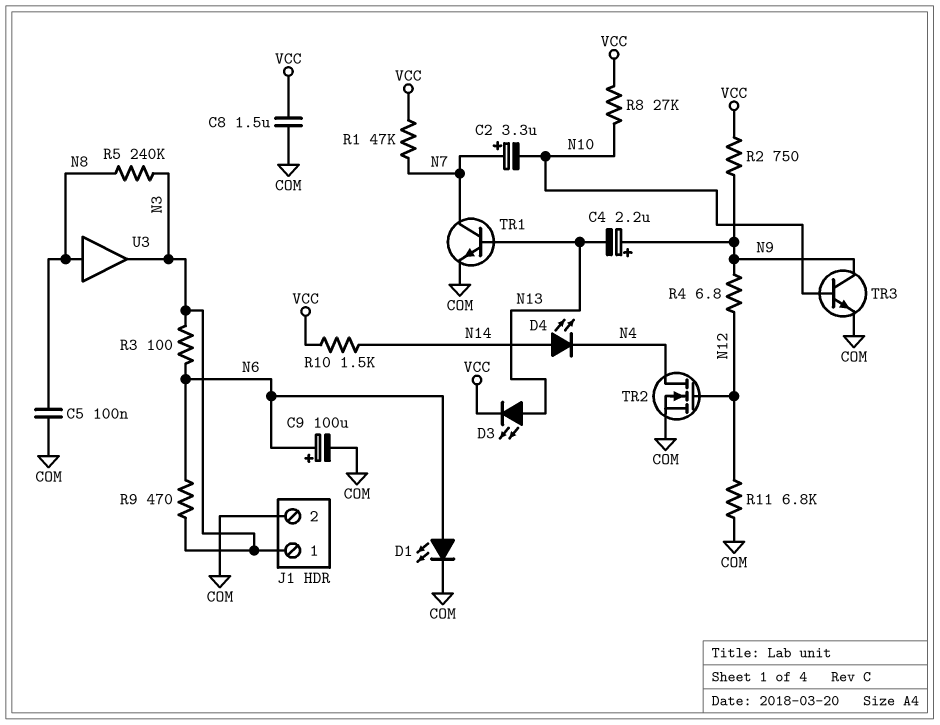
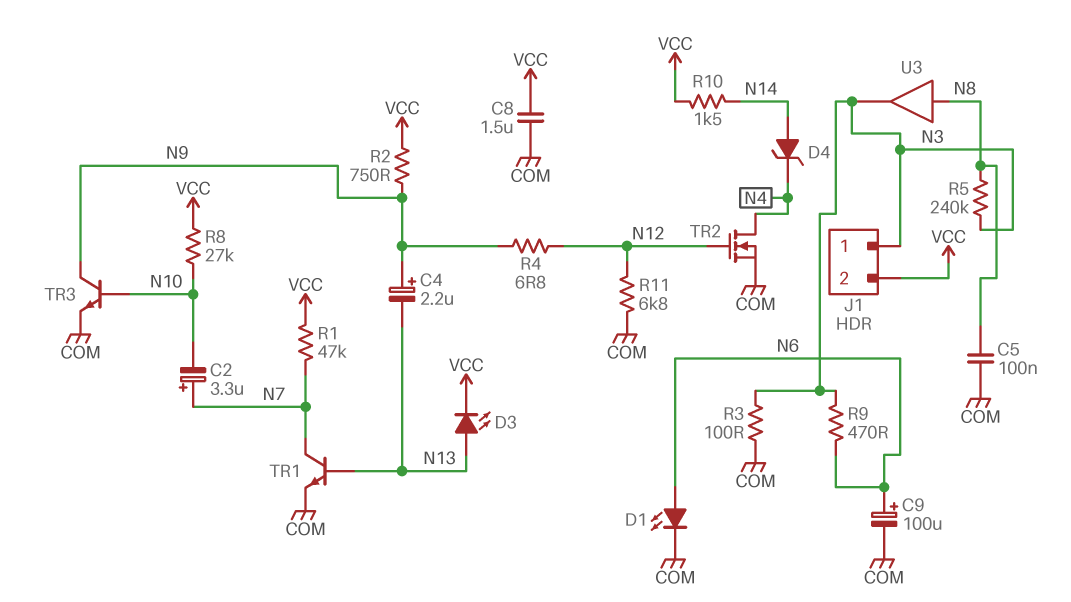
D4: LED (A N14, K N4) -> zener (A N14, K N4)
J1 pin 2: COM -> VCC
R3: 100 (N3, N6) -> 100 (COM, N3)

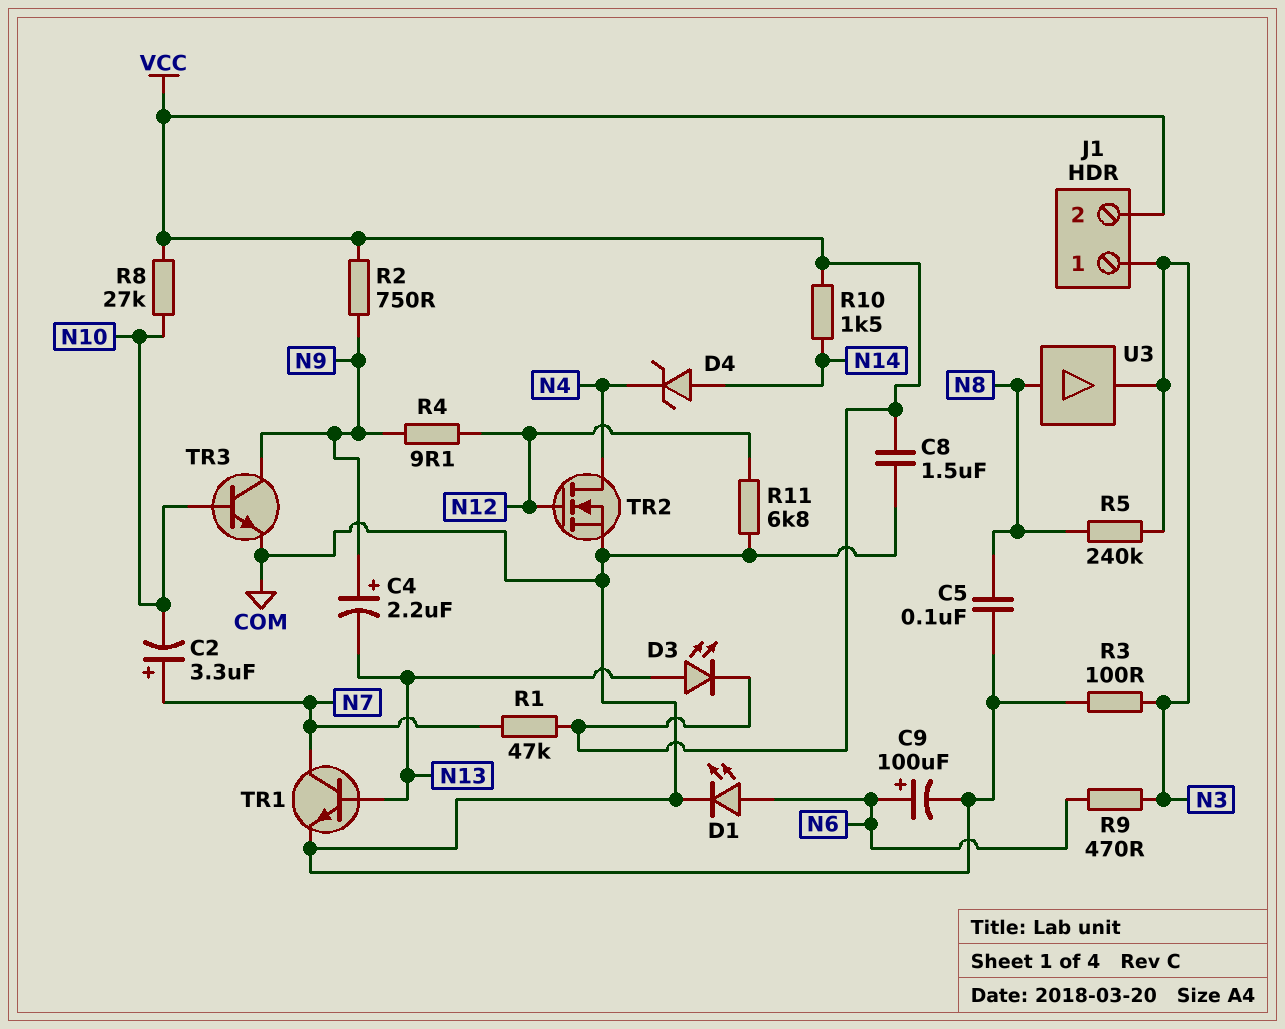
R4: 6.8 (N9, N12) -> 9.1 (N9, N12)

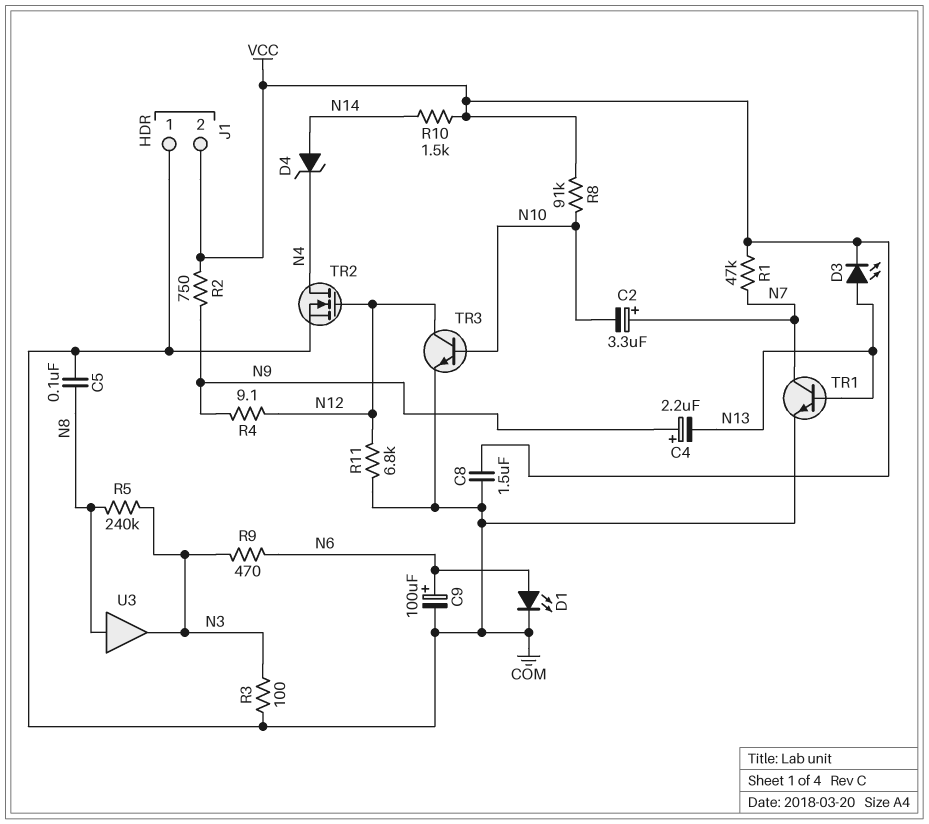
J1 pin 1: N3 -> COM
R8: 27k (N10, VCC) -> 91k (N10, VCC)
TR3: NPN (B N10, C N9, E COM) -> NPN (B N10, C N12, E COM)

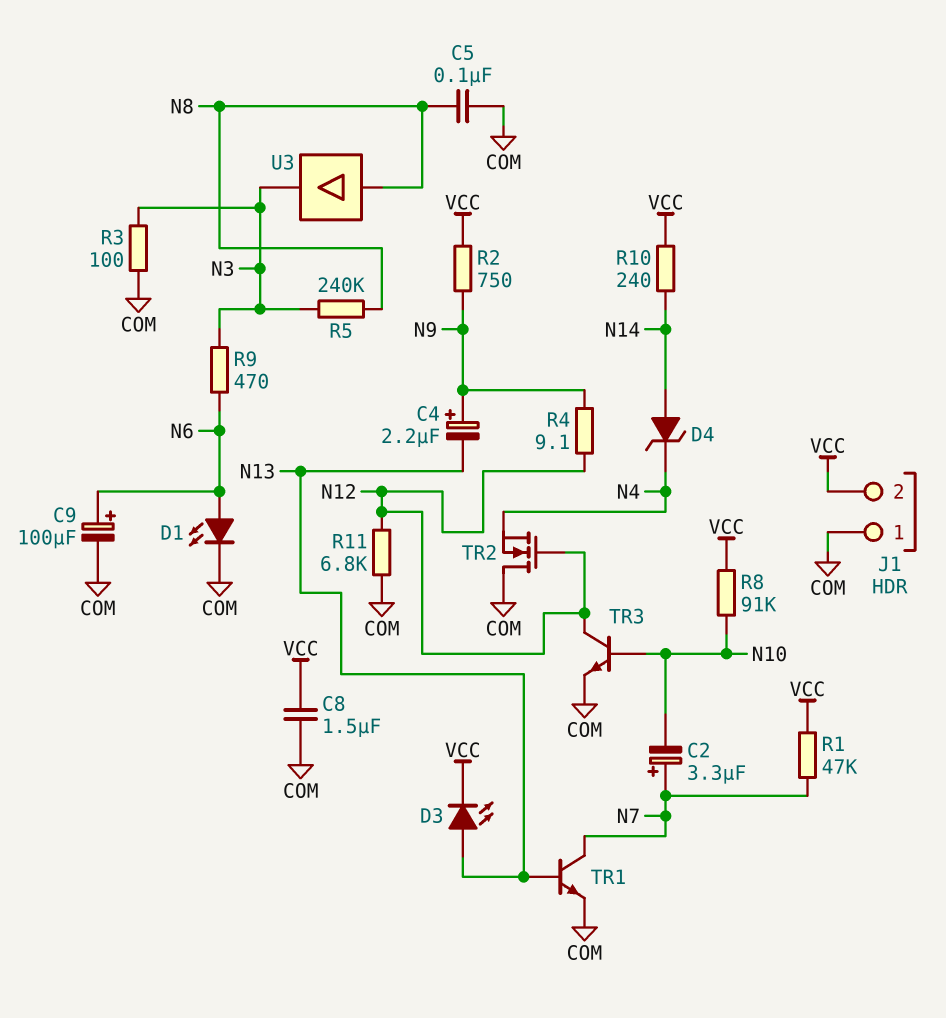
R10: 1.5k (N14, VCC) -> 240 (N14, VCC)
TR2: NMOS (G N12, D N4, S COM) -> NMOS (G N12, D COM, S N4)

